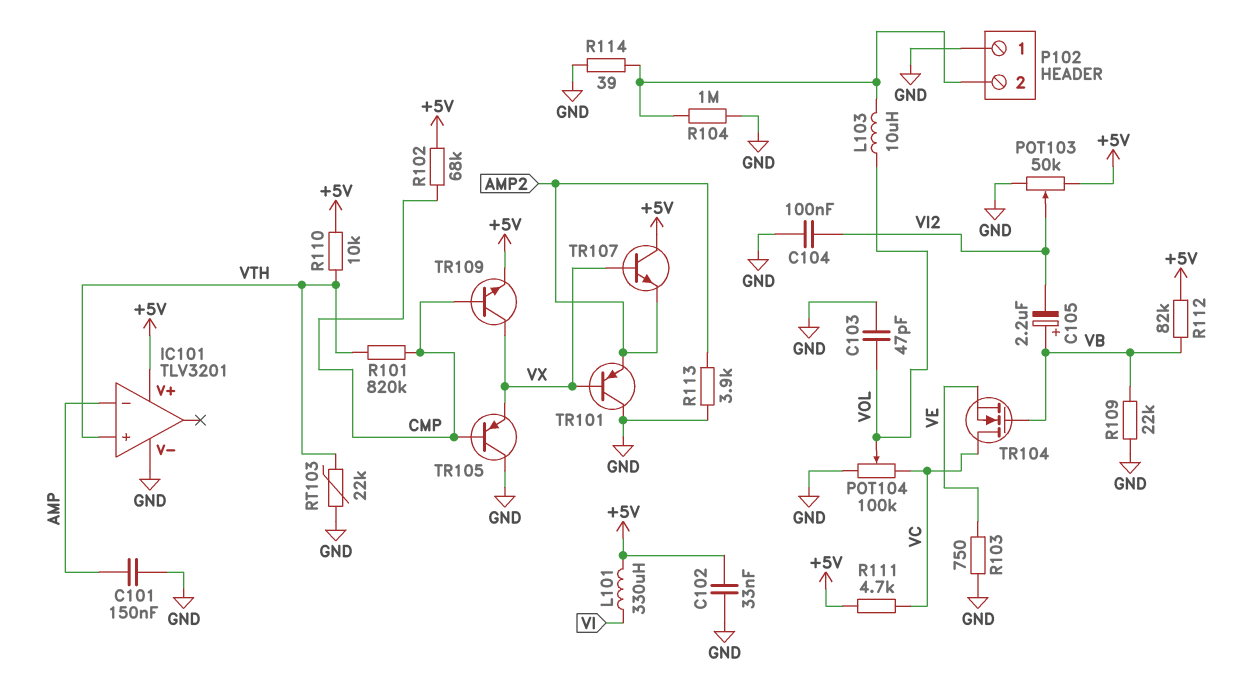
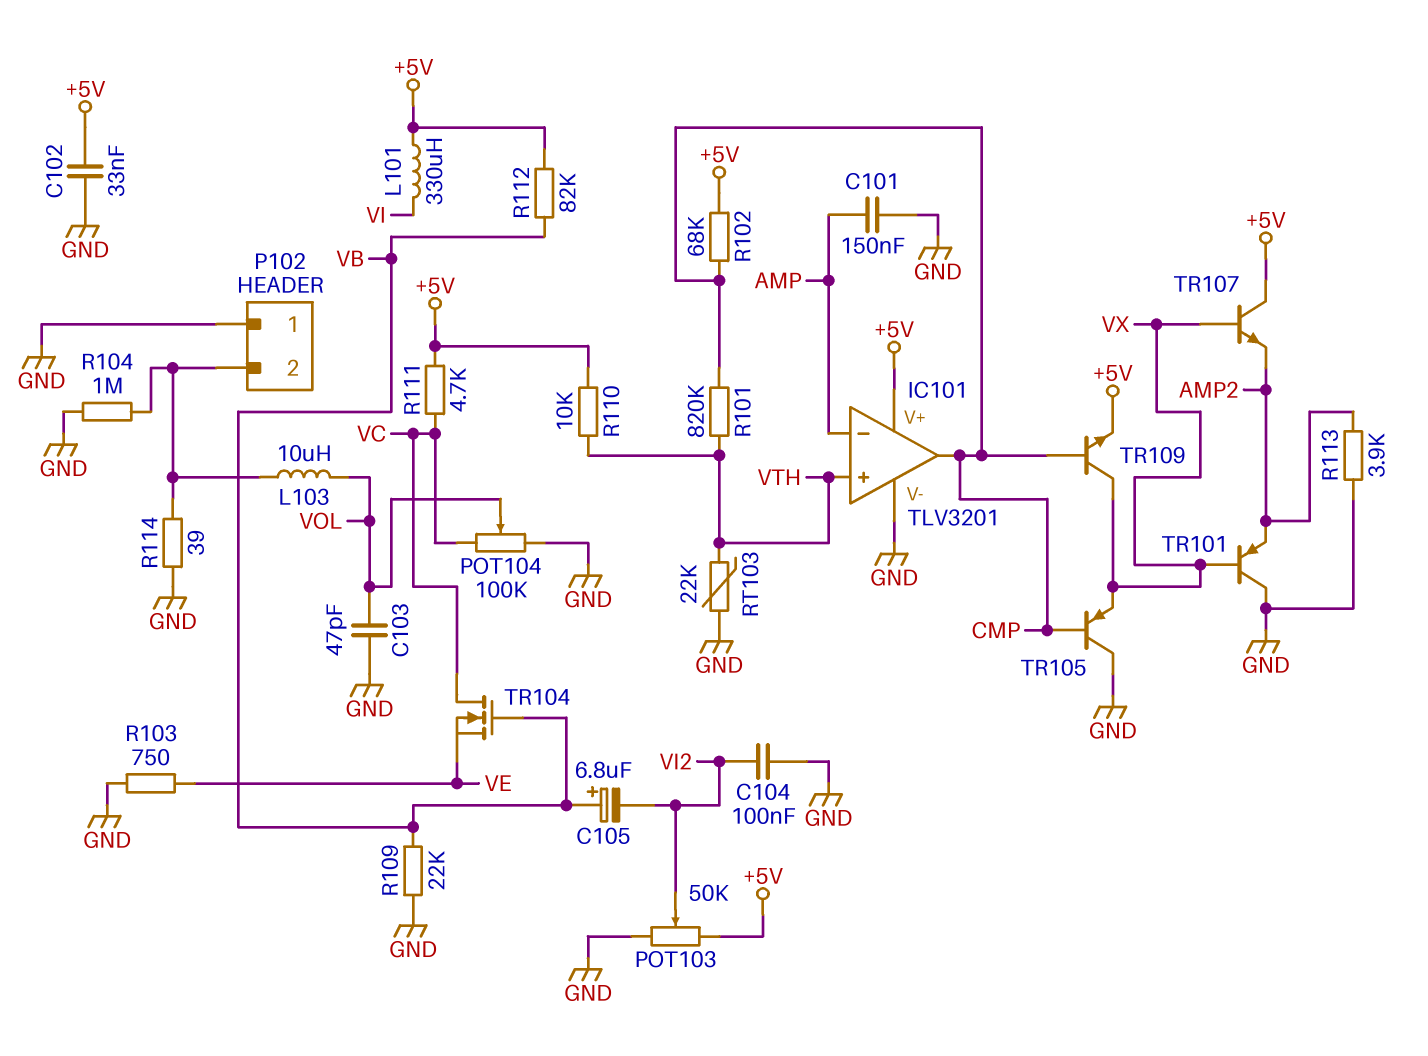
C105: 2.2uF (plus VB, minus VI2) -> 6.8uF (plus VB, minus VI2)
IC101 pin out: none -> CMP

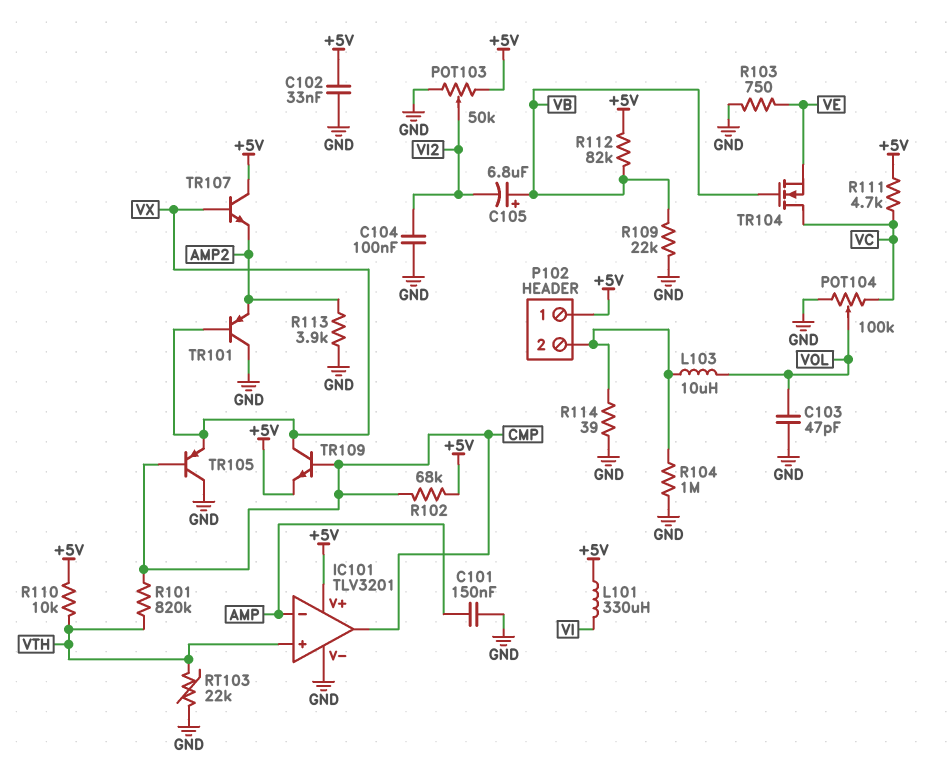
P102 pin 1: GND -> +5V

